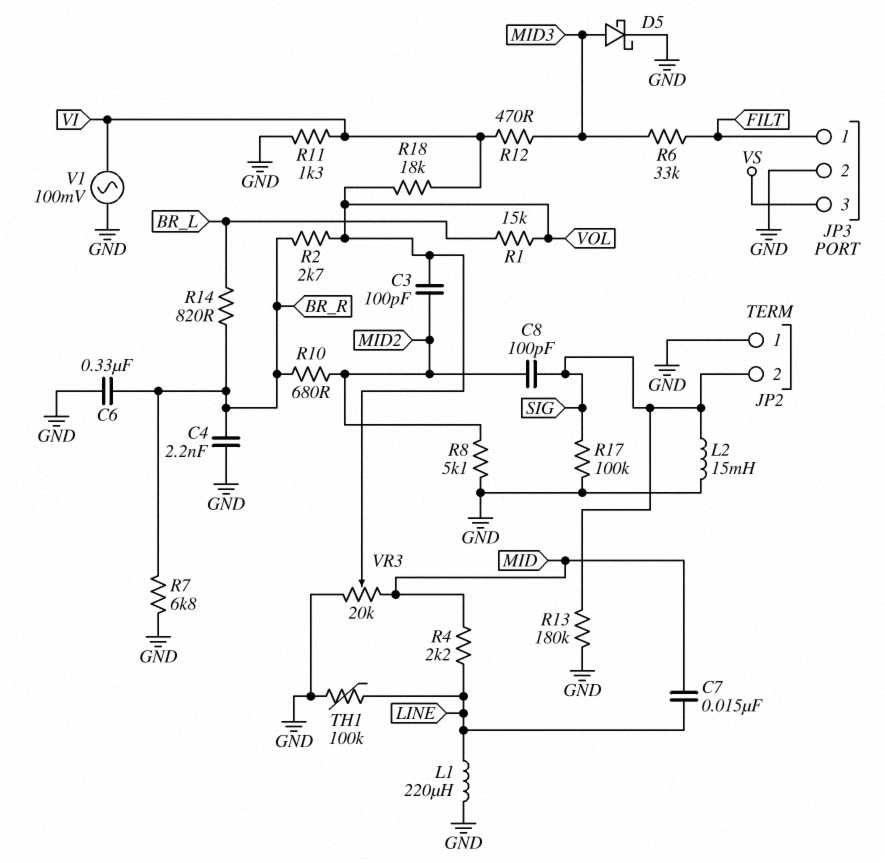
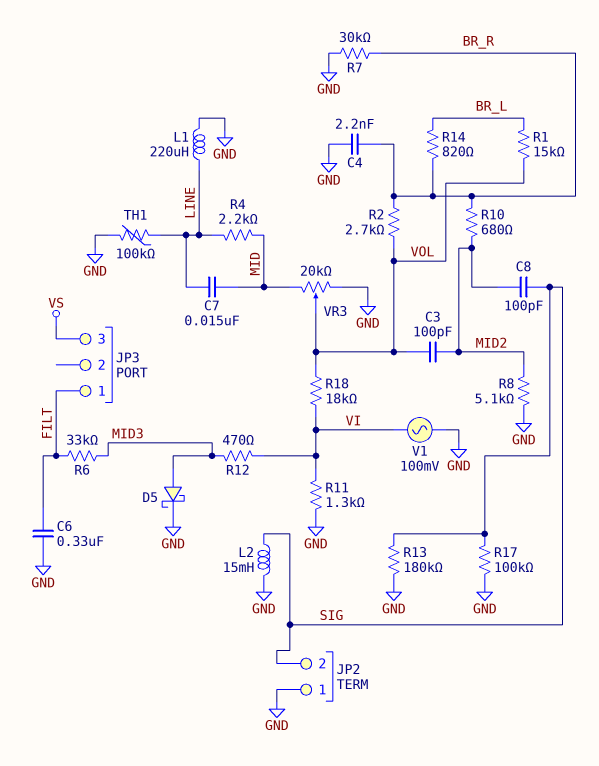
C6: 330nF (BR_R, GND) -> 330nF (FILT, GND)
JP3 pin 2: GND -> none
R7: 6.8k (BR_R, GND) -> 30k (BR_R, GND)

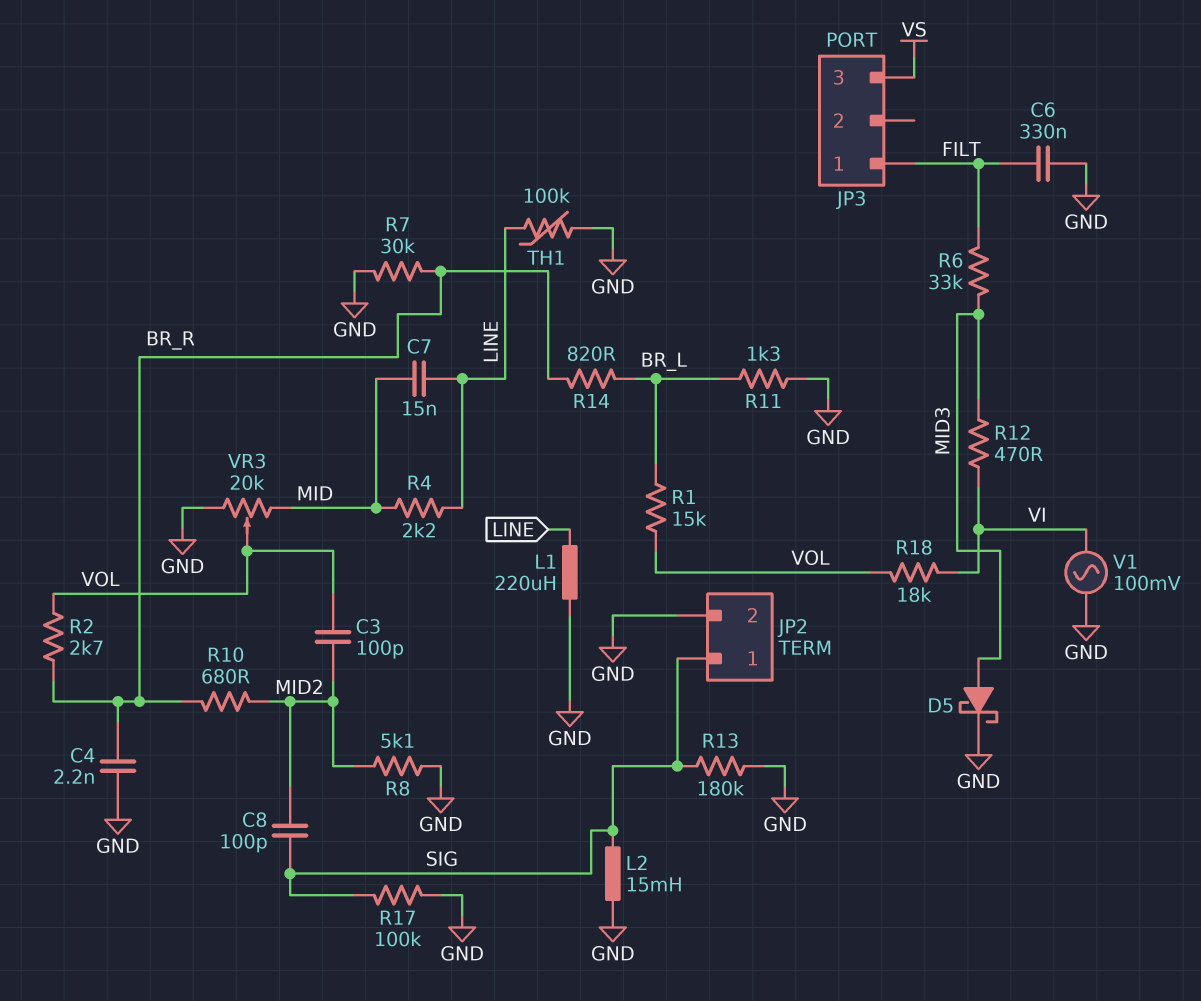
JP2 pin 1: GND -> SIG
JP2 pin 2: SIG -> GND
R11: 1.3k (GND, VI) -> 1.3k (BR_L, GND)

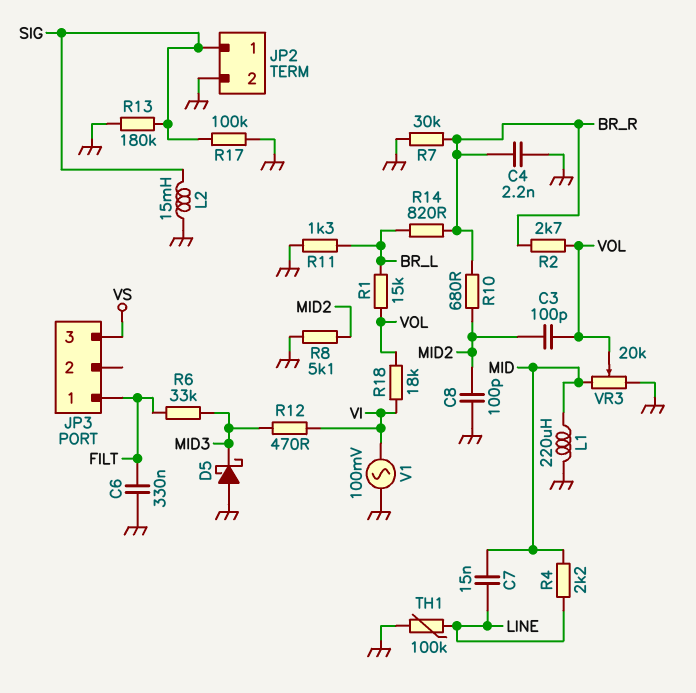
C8: 100pF (MID2, SIG) -> 100pF (GND, MID2)
D5: schottky (A MID3, K GND) -> schottky (A GND, K MID3)
L1: 220uH (GND, LINE) -> 220uH (GND, MID)

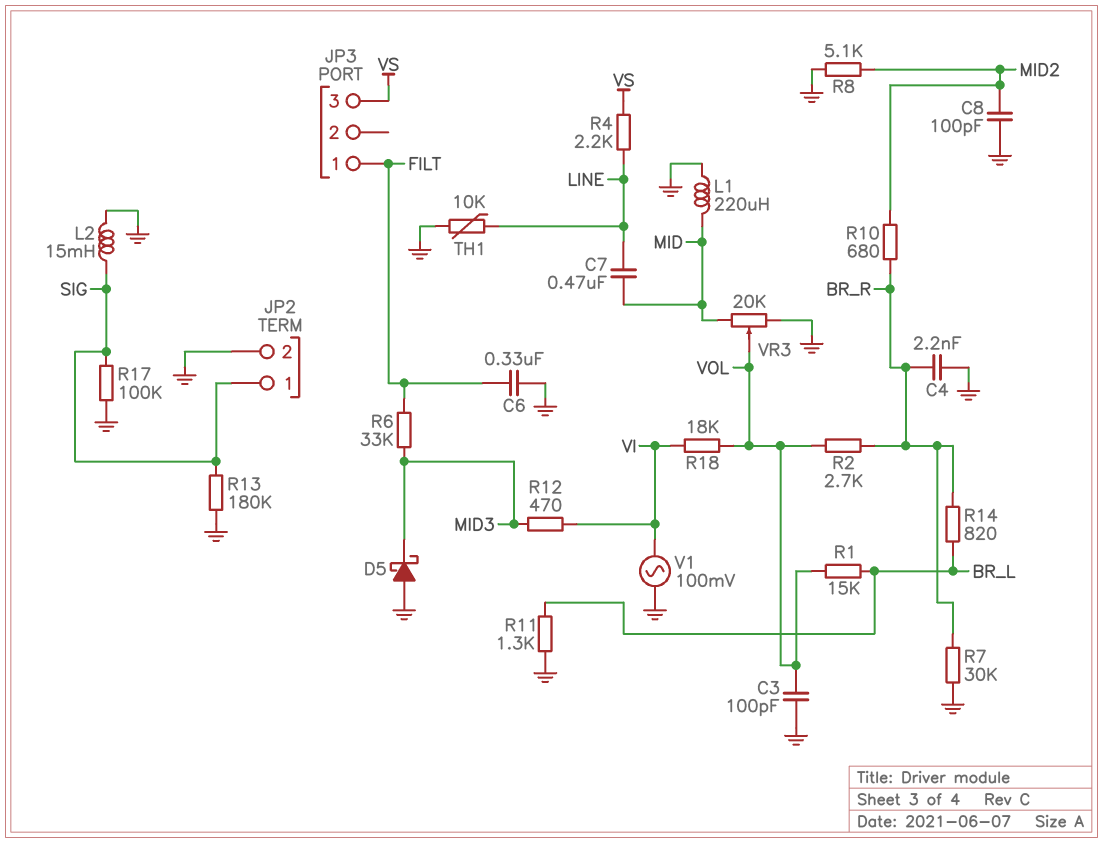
C3: 100pF (MID2, VOL) -> 100pF (GND, VOL)
C7: 15nF (LINE, MID) -> 470nF (LINE, MID)
R4: 2.2k (LINE, MID) -> 2.2k (LINE, VS)
TH1: 100k (GND, LINE) -> 10k (GND, LINE)

